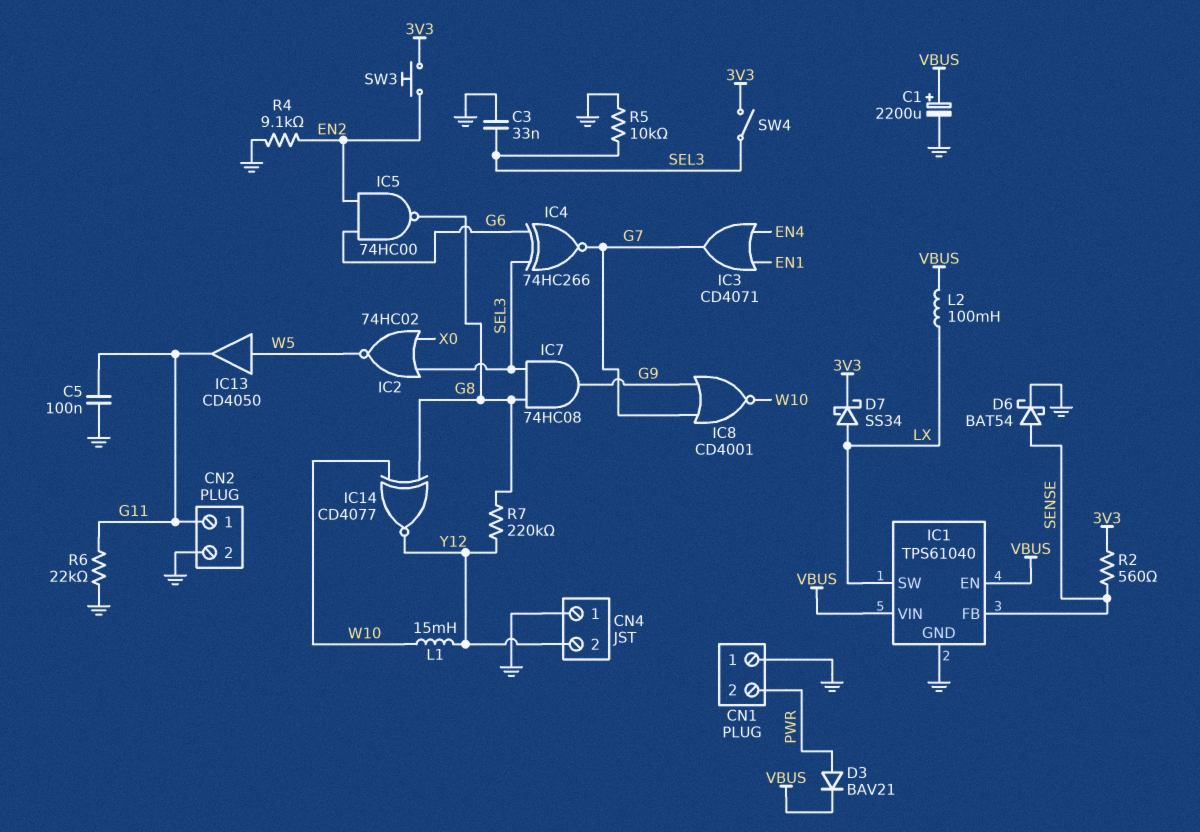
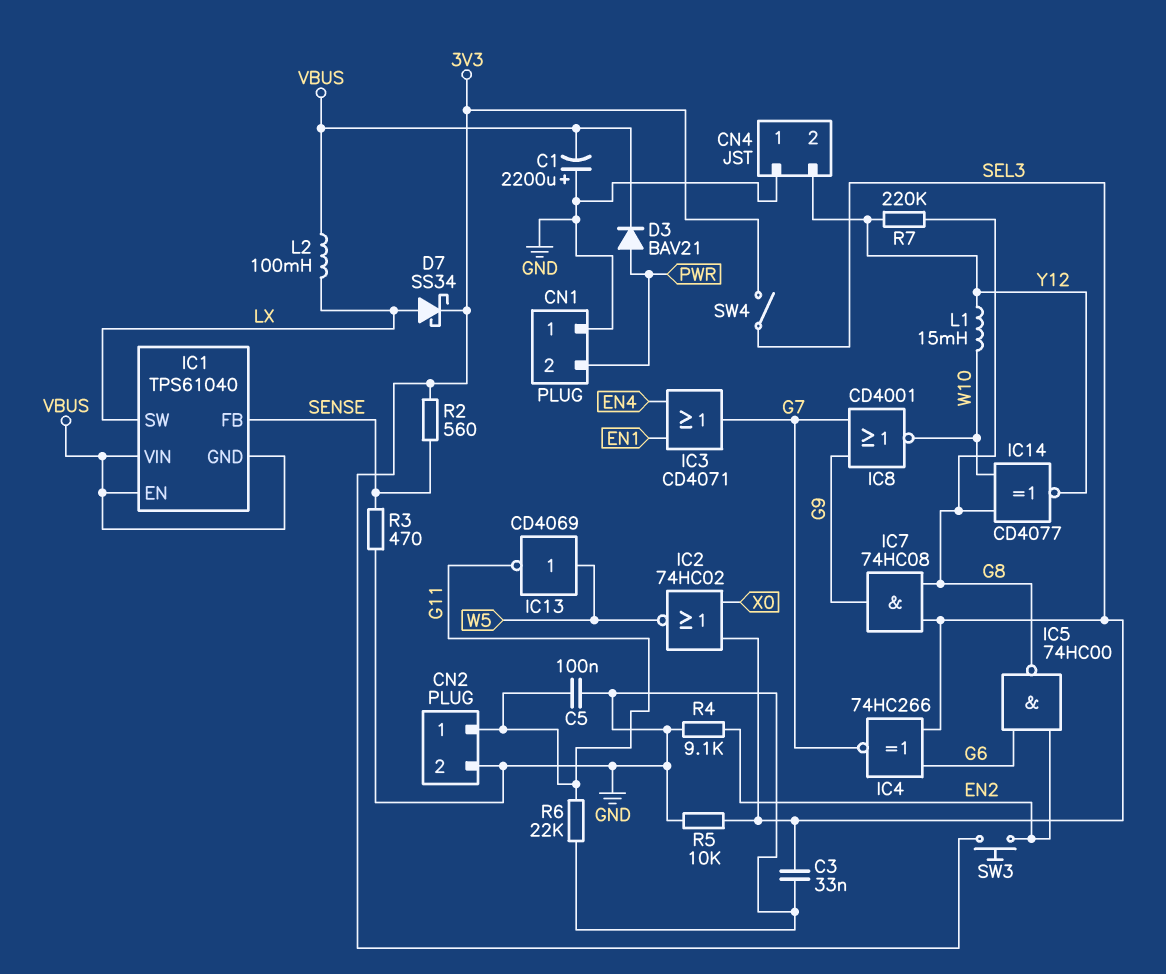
C1: 2200uF (plus VBUS, minus GND) -> 2200uF (plus GND, minus VBUS)
D6: schottky BAT54 (A SENSE, K GND) -> none
IC1 pin GND: GND -> VBUS
IC13: buffer CD4050 (in W5, out G11) -> NOT CD4069 (in W5, out G11)
R3: none -> 470 (GND, SENSE)

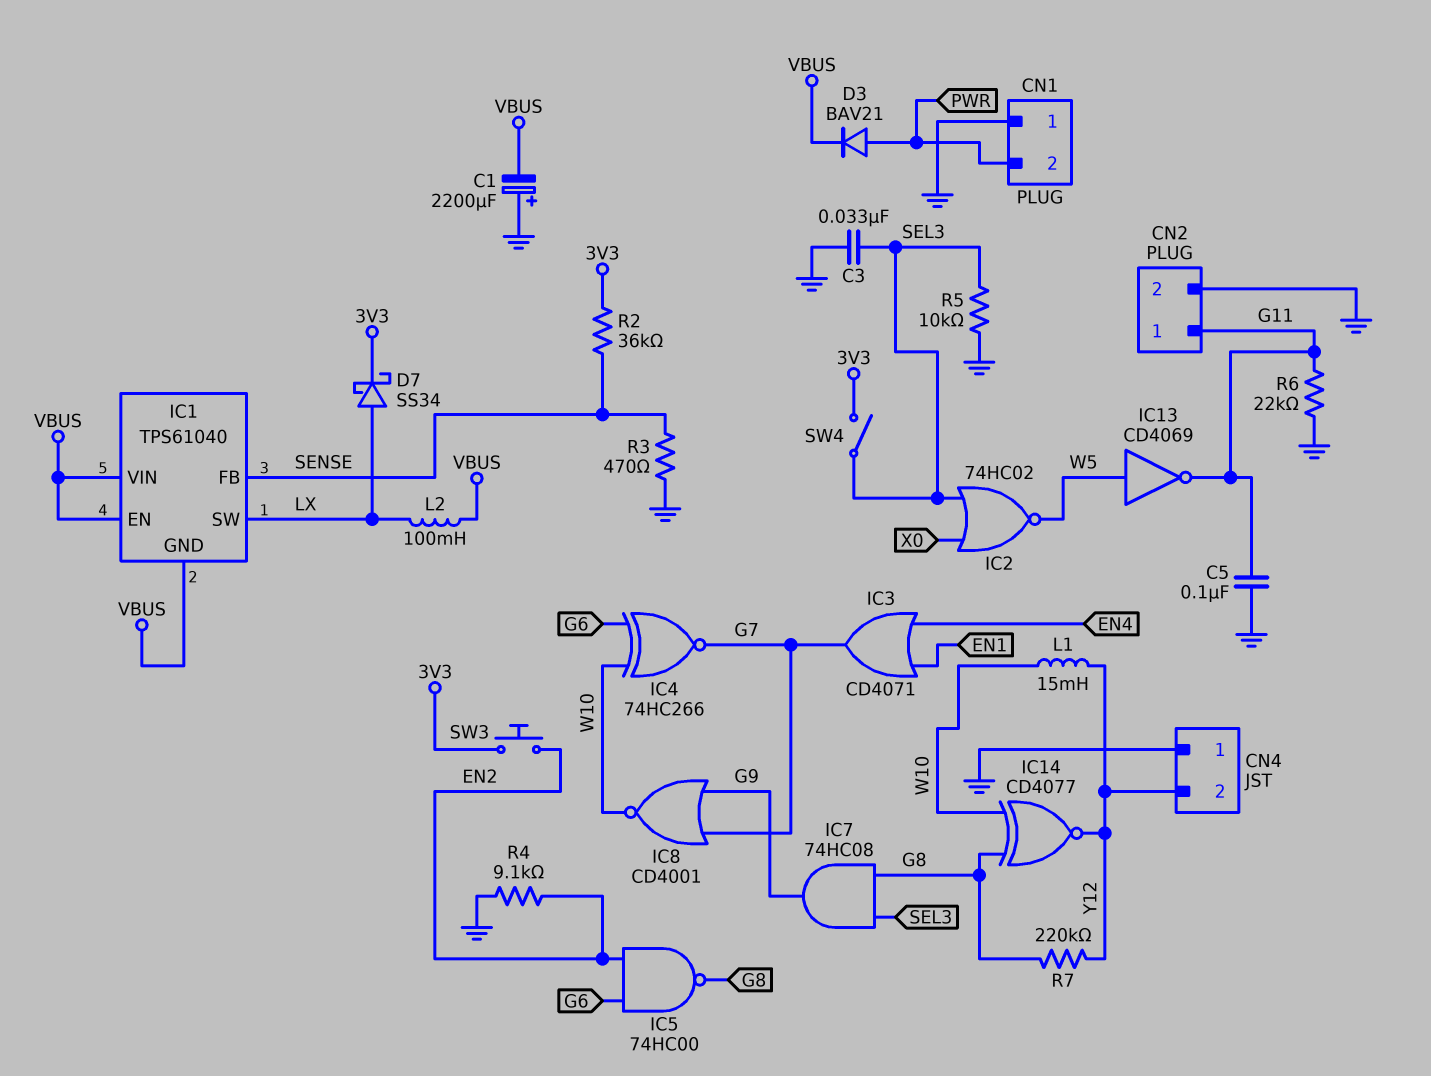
IC4: XNOR 74HC266 (in G6, in SEL3, out G7) -> XNOR 74HC266 (in G6, in W10, out G7)
R2: 560 (3V3, SENSE) -> 36k (3V3, SENSE)

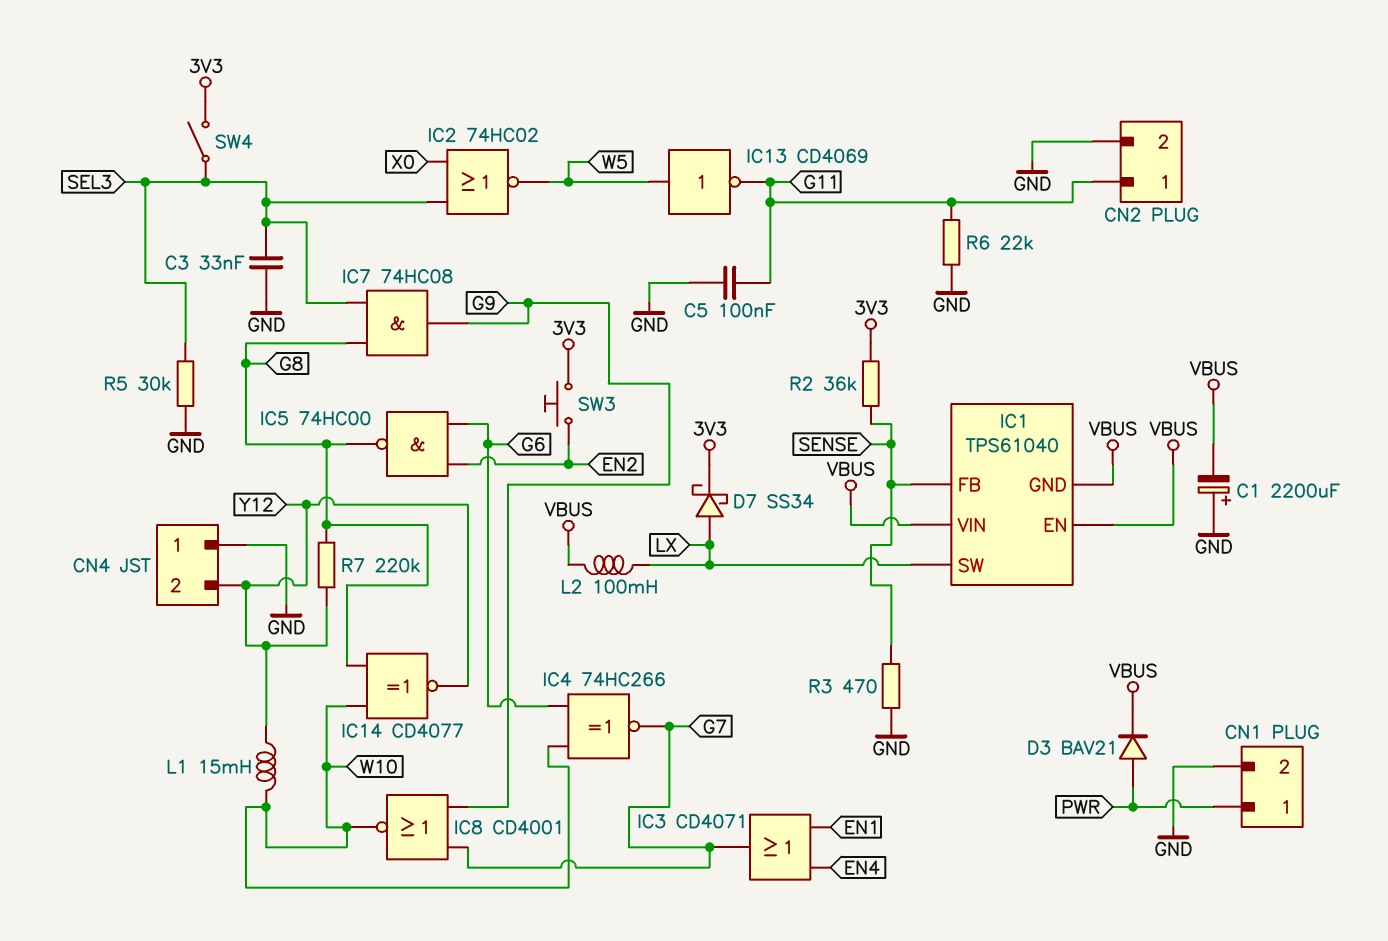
CN1 pin 1: GND -> PWR
CN1 pin 2: PWR -> GND
R4: 9.1k (EN2, GND) -> none
R5: 10k (GND, SEL3) -> 30k (GND, SEL3)

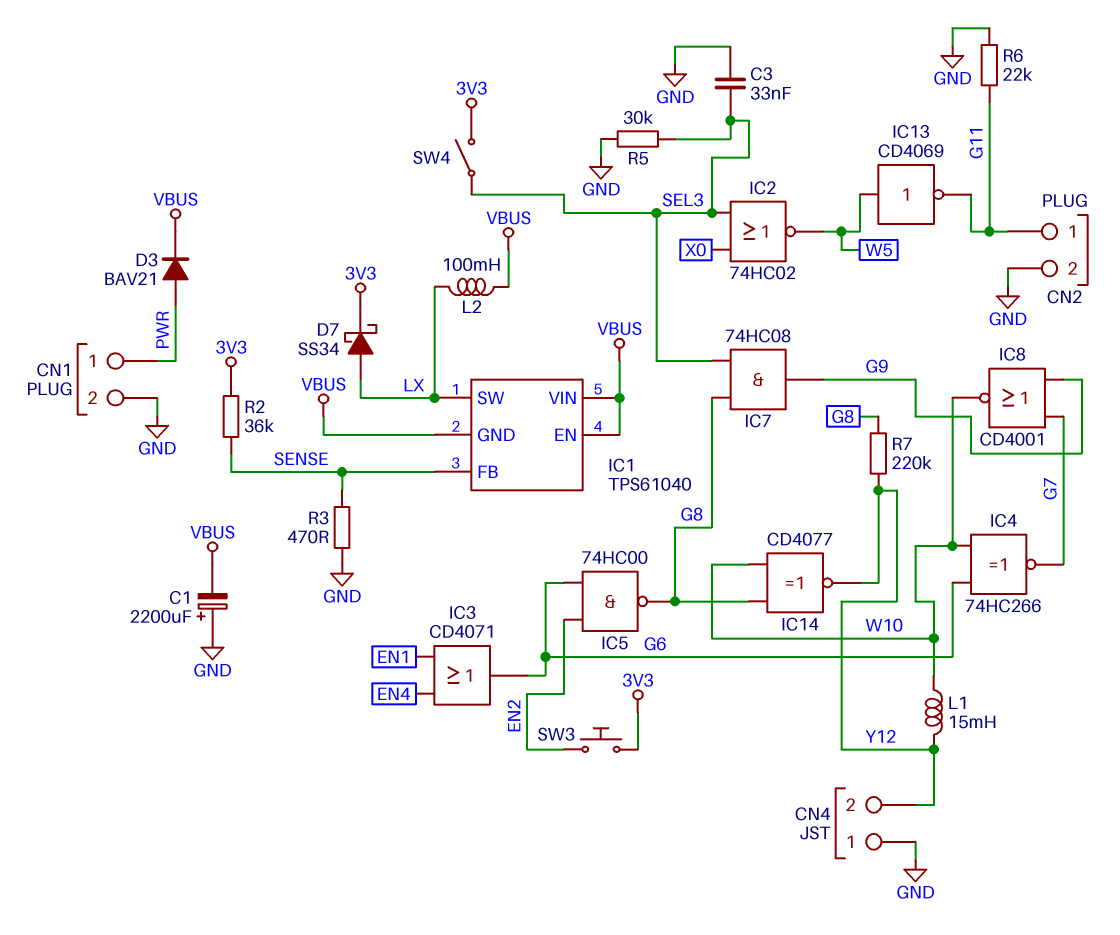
C5: 100nF (G11, GND) -> none
IC3: OR CD4071 (in EN1, in EN4, out G7) -> OR CD4071 (in EN1, in EN4, out G6)

